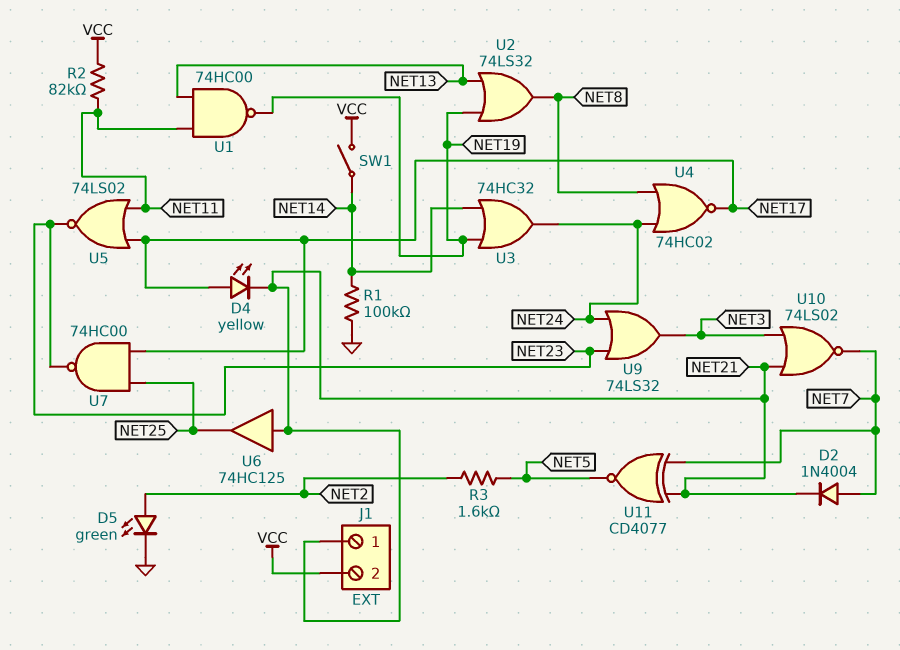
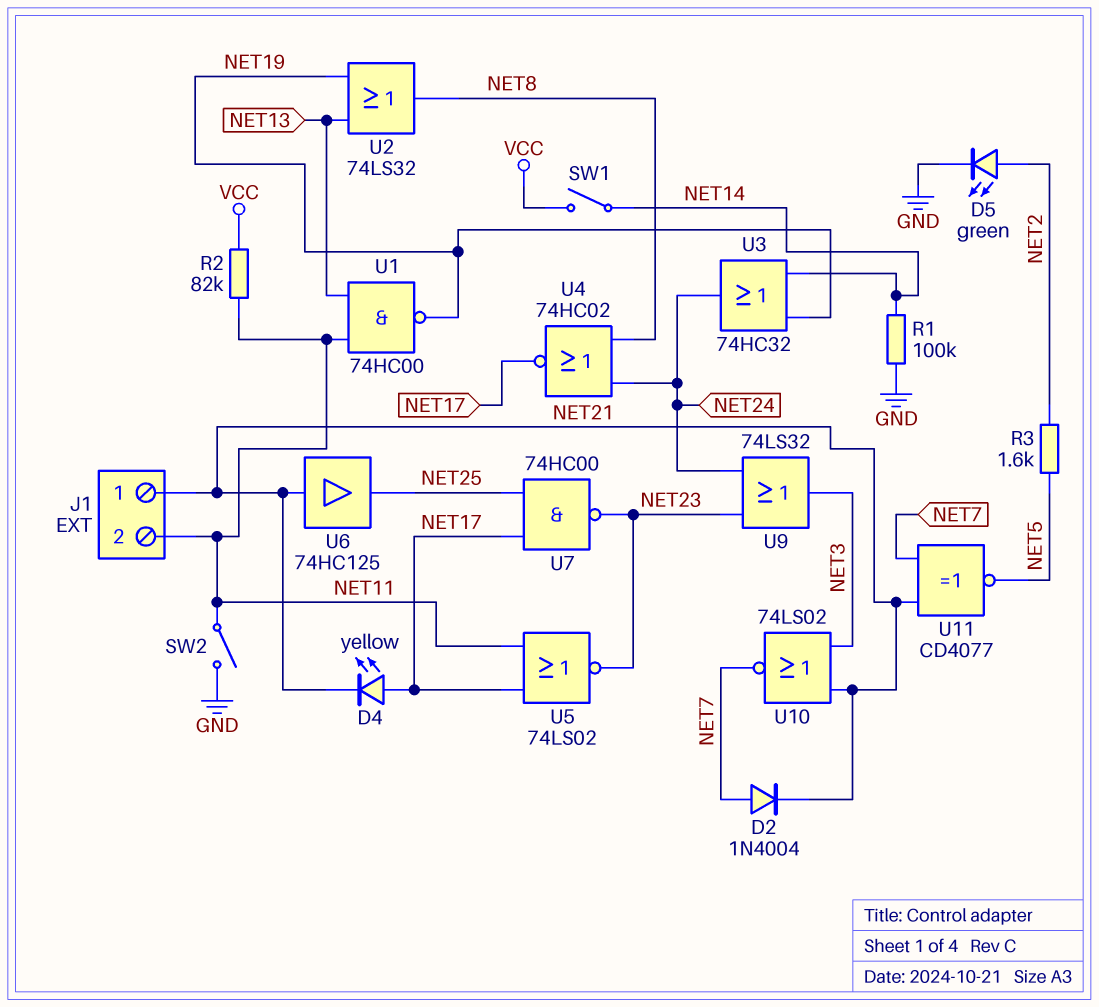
J1 pin 2: VCC -> NET11
SW2: none -> switch (GND, NET11)

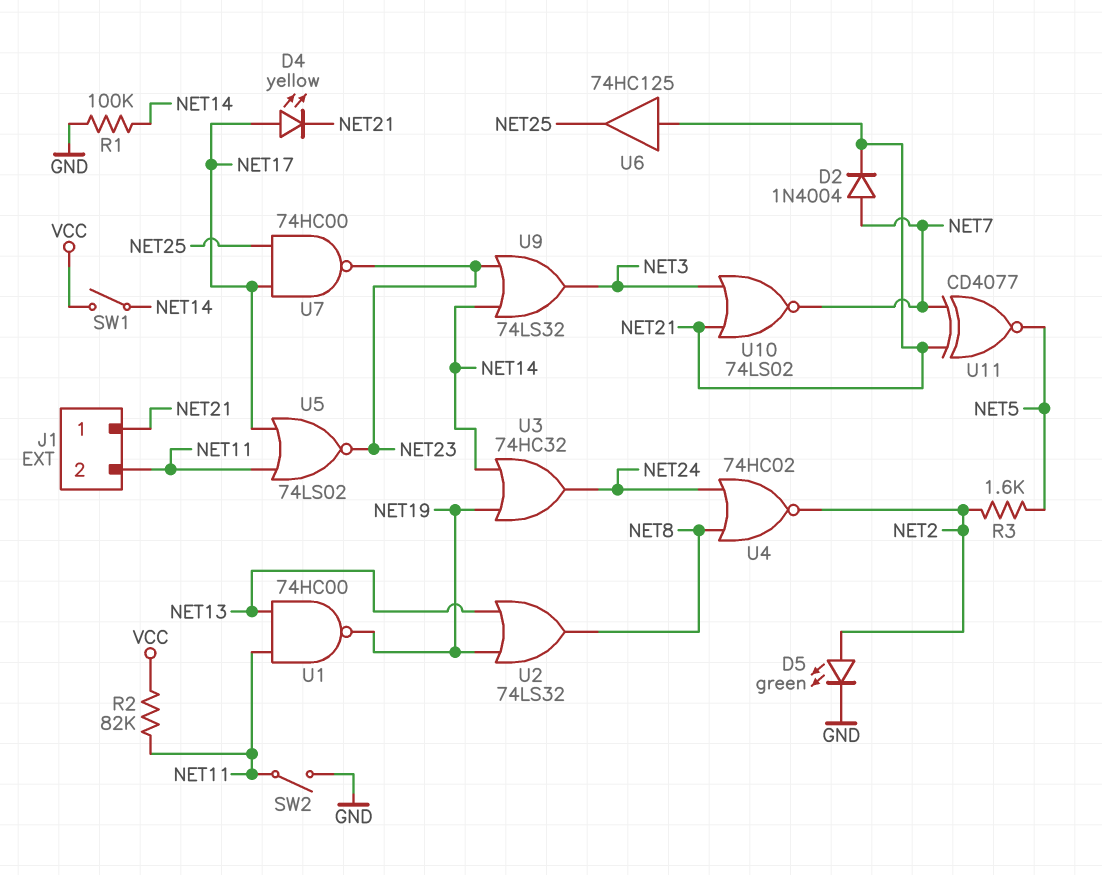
U4: NOR 74HC02 (in NET8, in NET24, out NET17) -> NOR 74HC02 (in NET8, in NET24, out NET2)
U9: OR 74LS32 (in NET23, in NET24, out NET3) -> OR 74LS32 (in NET14, in NET23, out NET3)

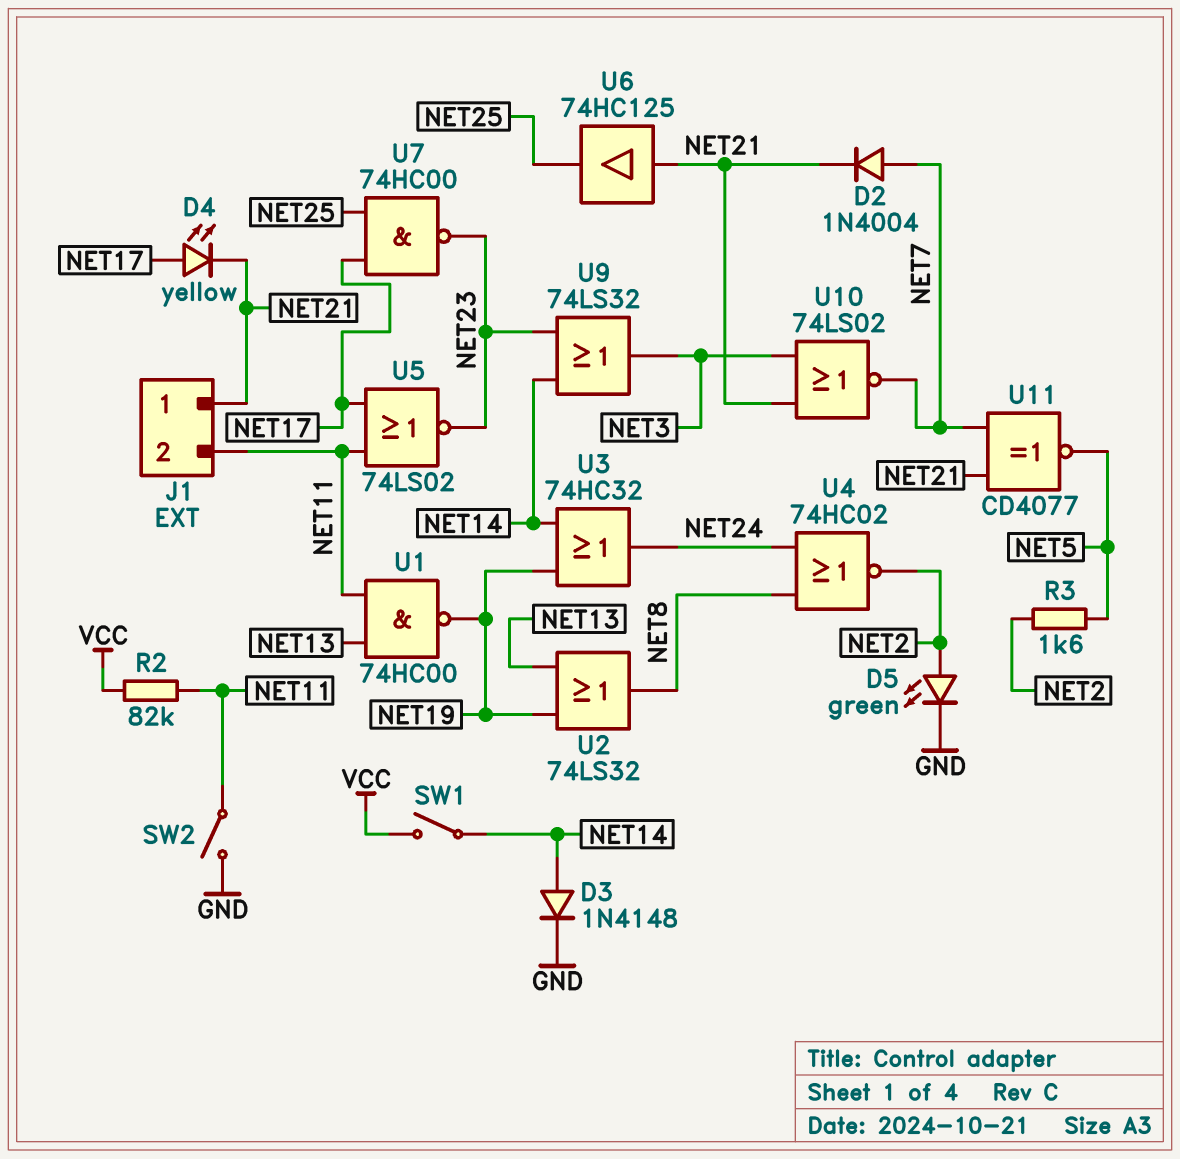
D3: none -> diode 1N4148 (A NET14, K GND)
R1: 100k (GND, NET14) -> none

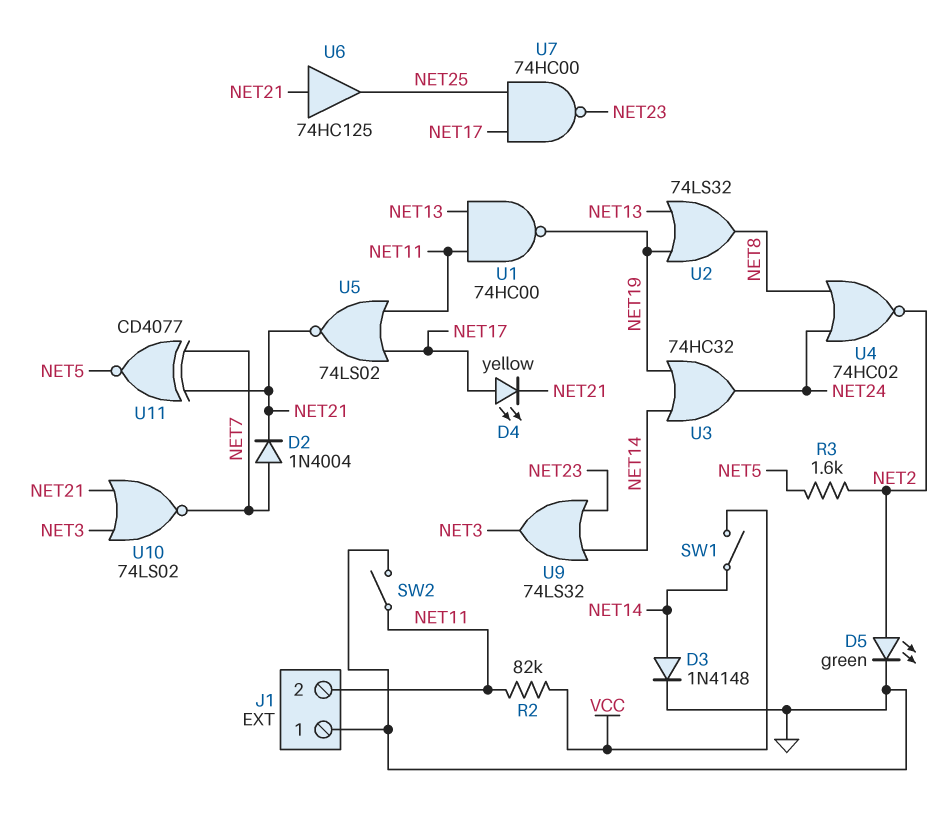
J1 pin 1: NET21 -> GND
U5: NOR 74LS02 (in NET11, in NET17, out NET23) -> NOR 74LS02 (in NET11, in NET17, out NET21)

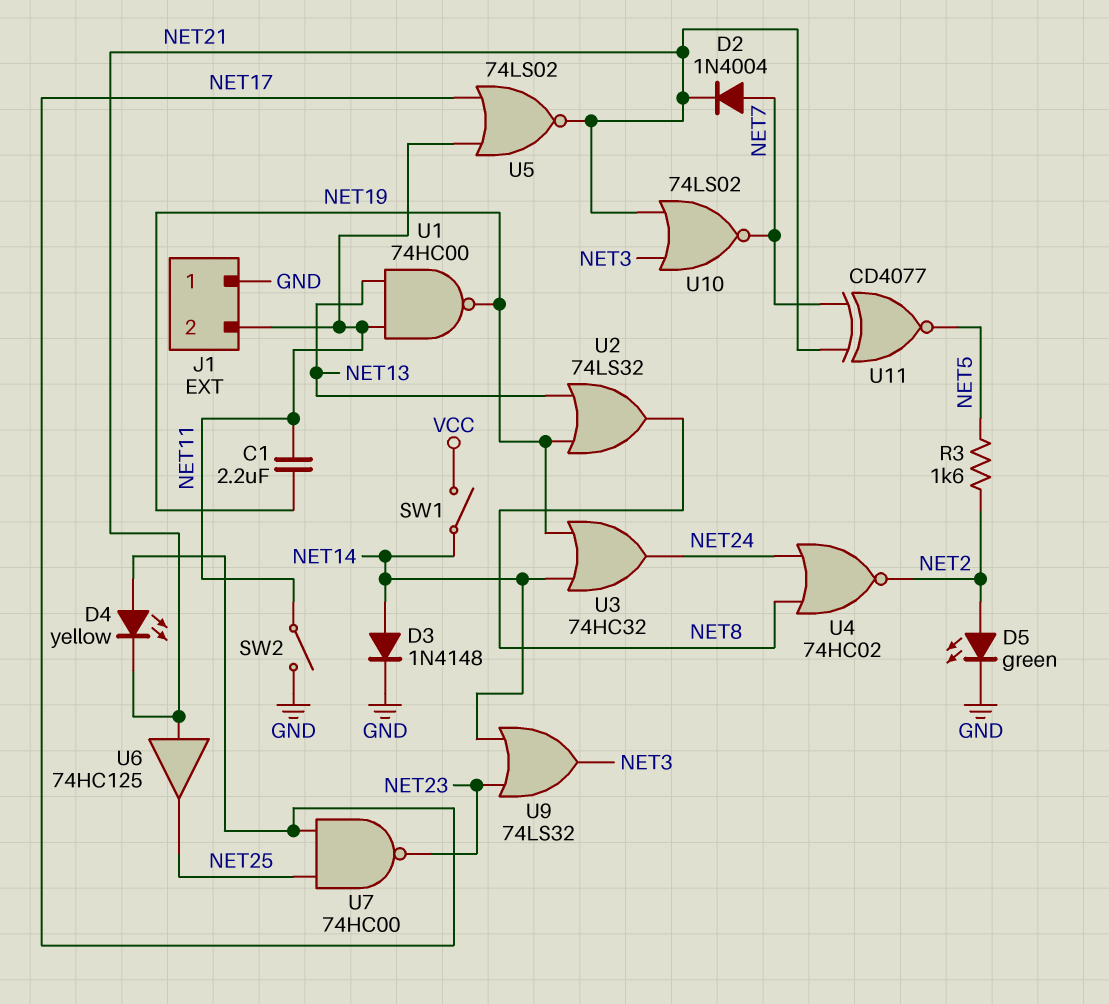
C1: none -> 2.2uF (NET11, NET19)
R2: 82k (NET11, VCC) -> none

